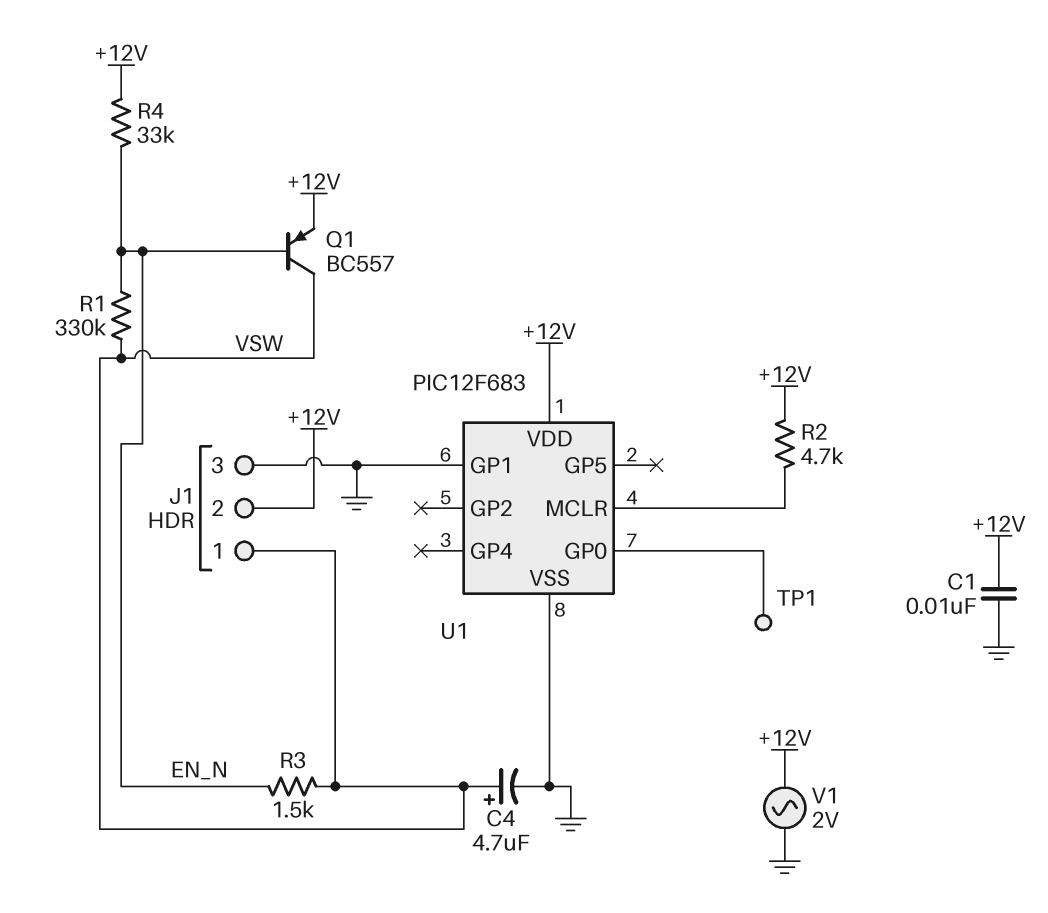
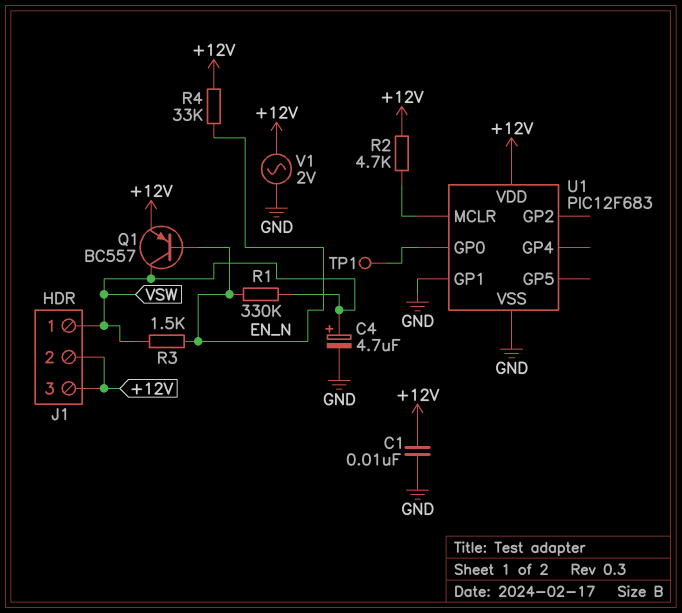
J1 pin 3: GND -> +12V

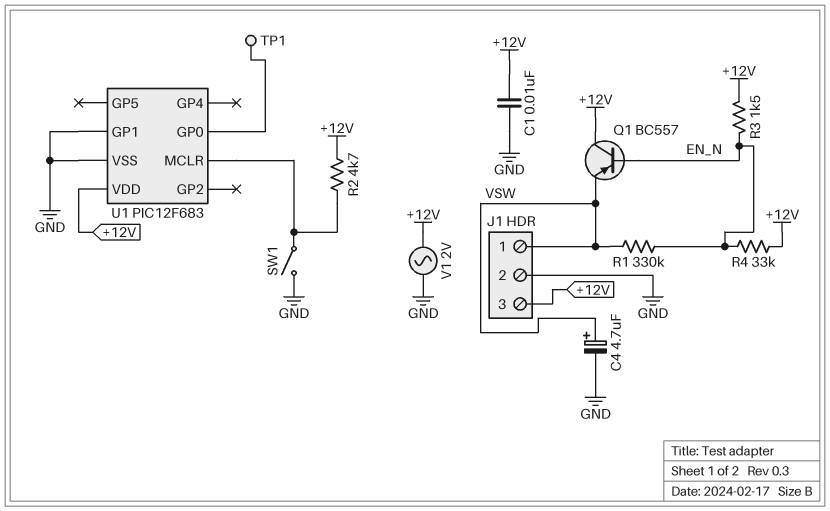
J1 pin 2: +12V -> GND
Q1: PNP BC557 (B EN_N, C VSW, E +12V) -> PNP BC557 (B EN_N, C +12V, E VSW)
R3: 1.5k (EN_N, VSW) -> 1.5k (+12V, EN_N)
SW1: none -> switch (GND, U1/MCLR)

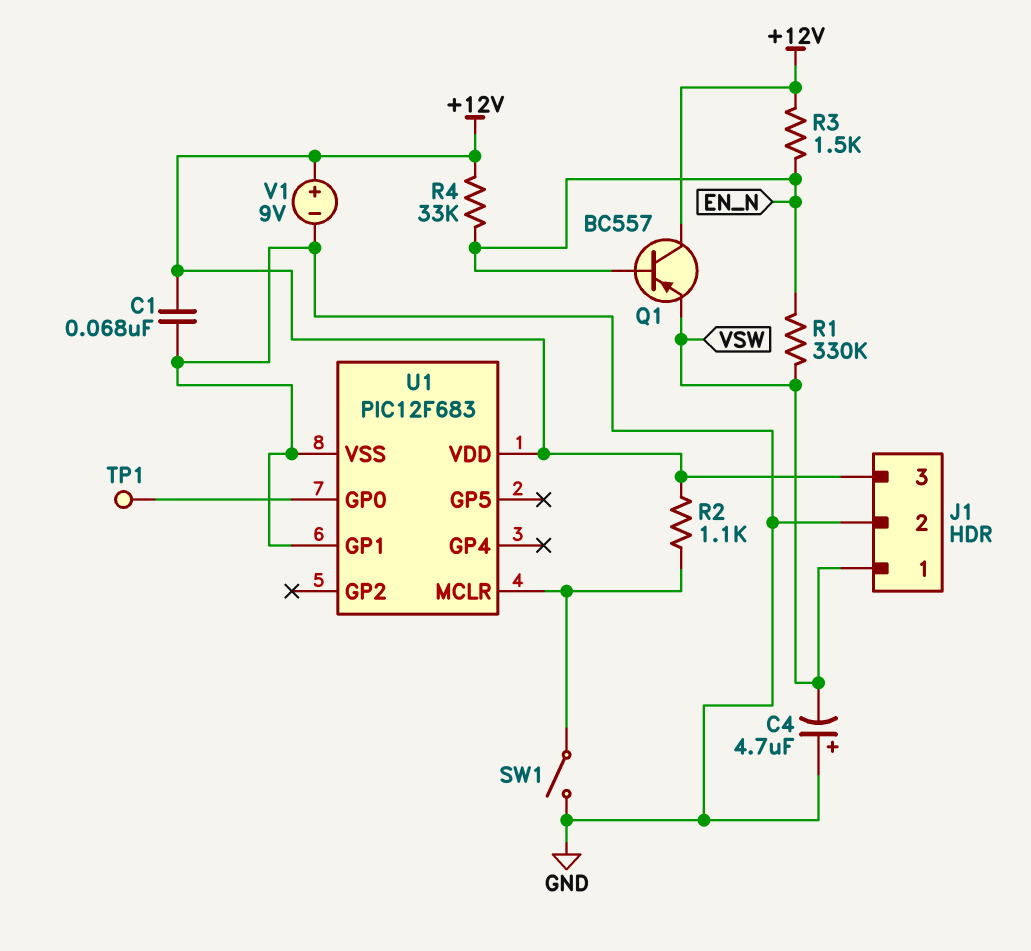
C1: 10nF (+12V, GND) -> 68nF (+12V, GND)
C4: 4.7uF (plus VSW, minus GND) -> 4.7uF (plus GND, minus VSW)
R2: 4.7k (+12V, U1/MCLR) -> 1.1k (+12V, U1/MCLR)
V1: AC 2V (+12V, GND) -> 9V (plus +12V, minus GND)

